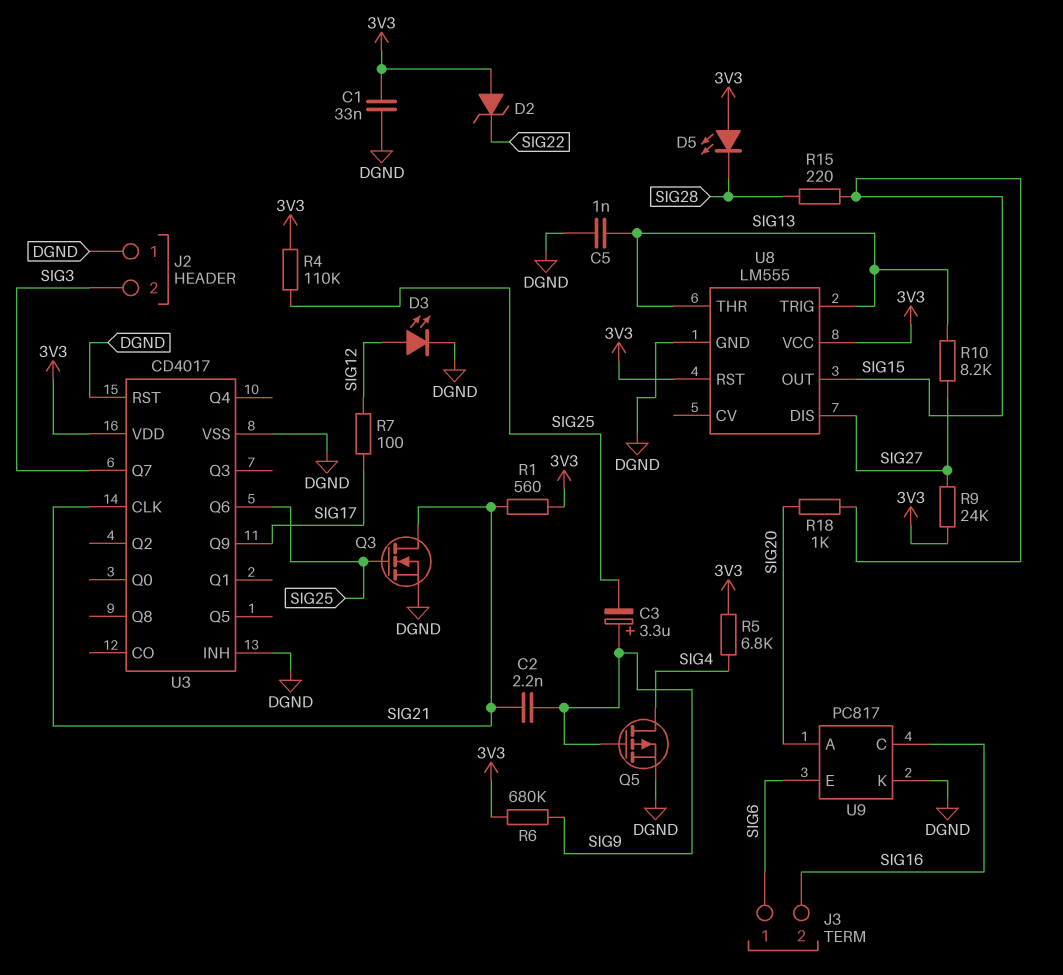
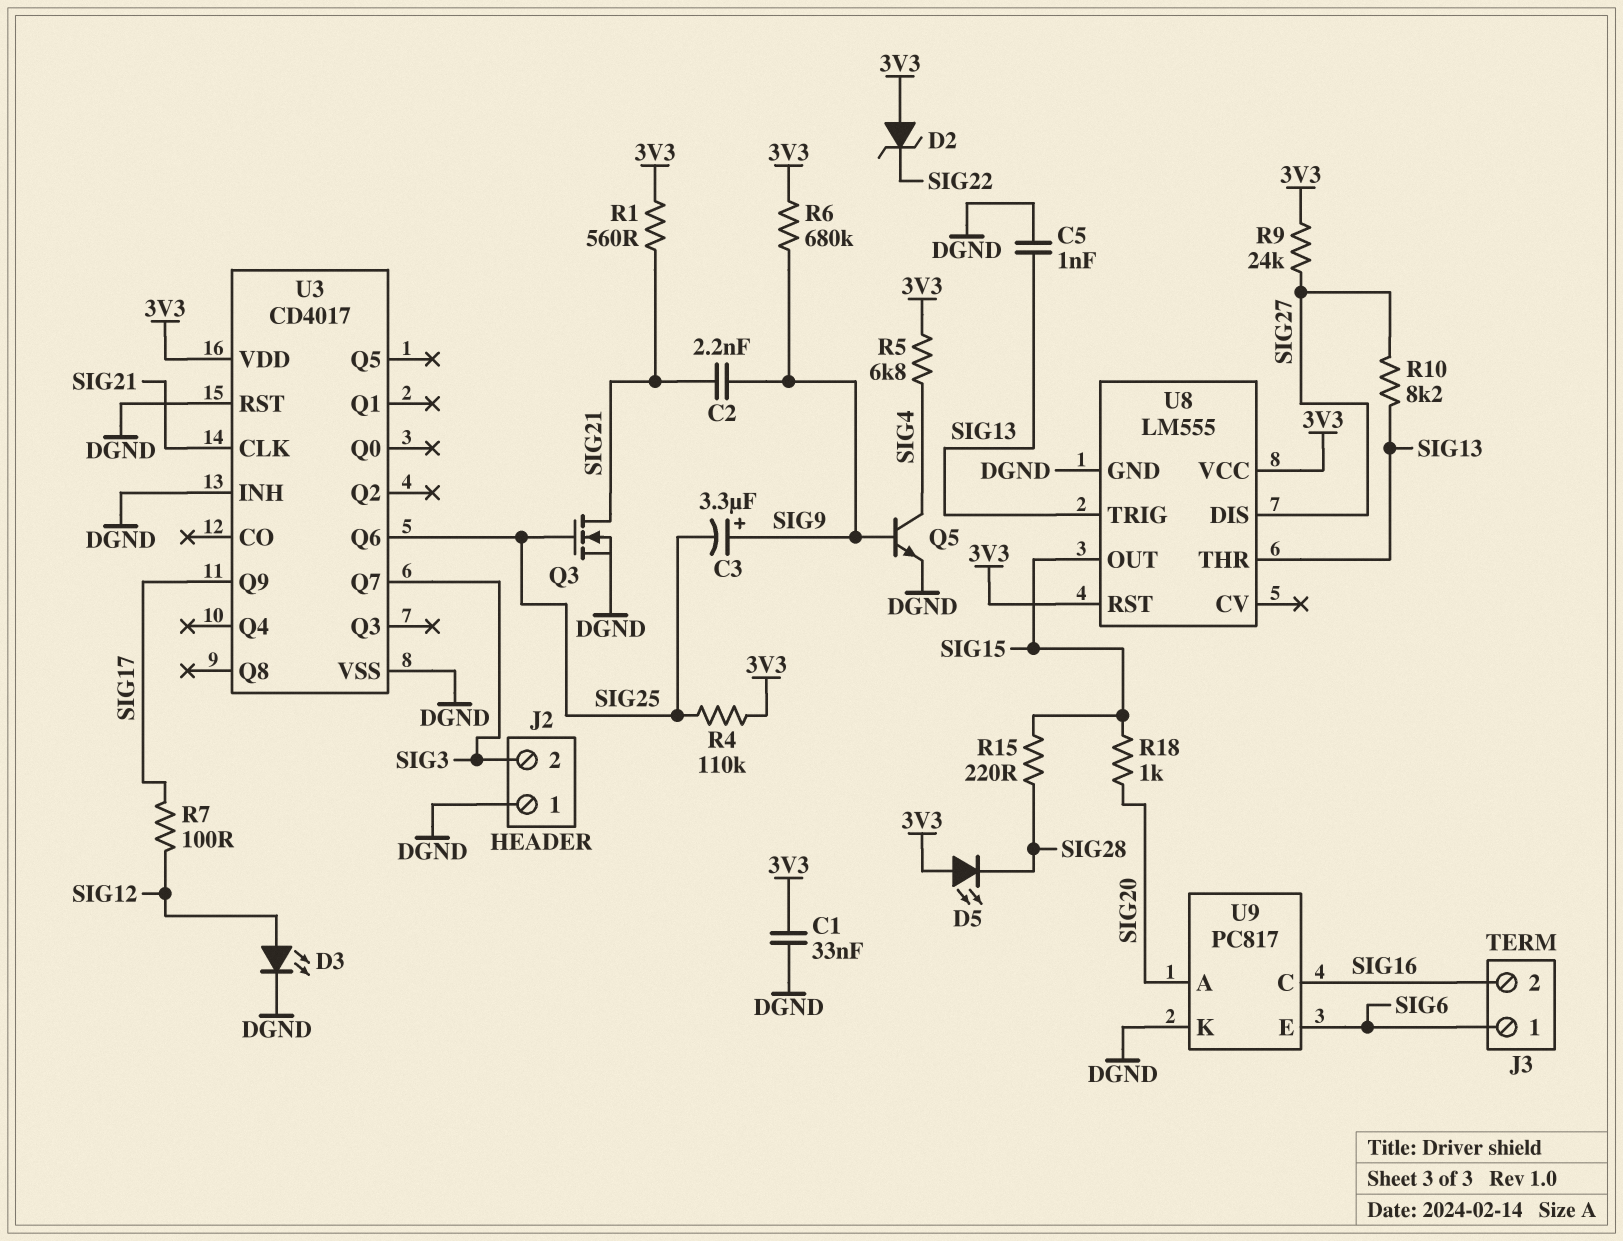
Q5: PMOS (G SIG9, D SIG4, S DGND) -> NPN (B SIG9, C SIG4, E DGND)

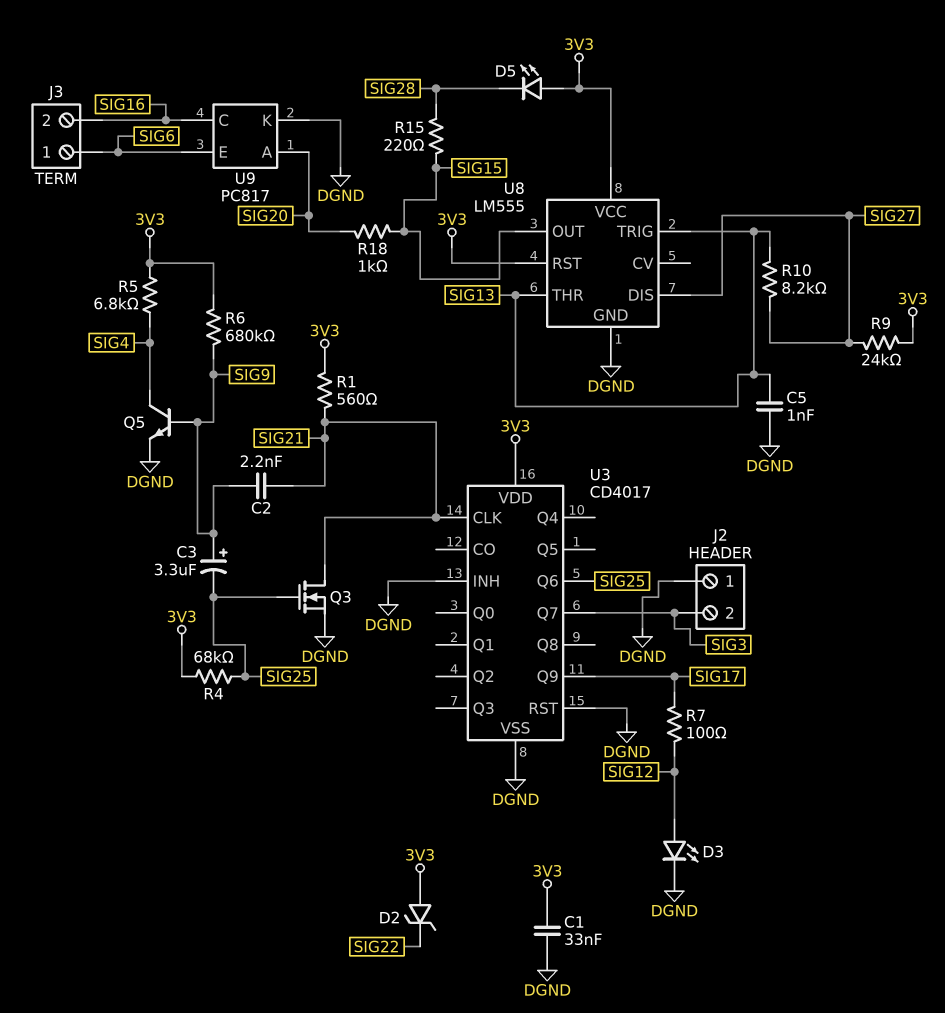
R4: 110k (3V3, SIG25) -> 68k (3V3, SIG25)

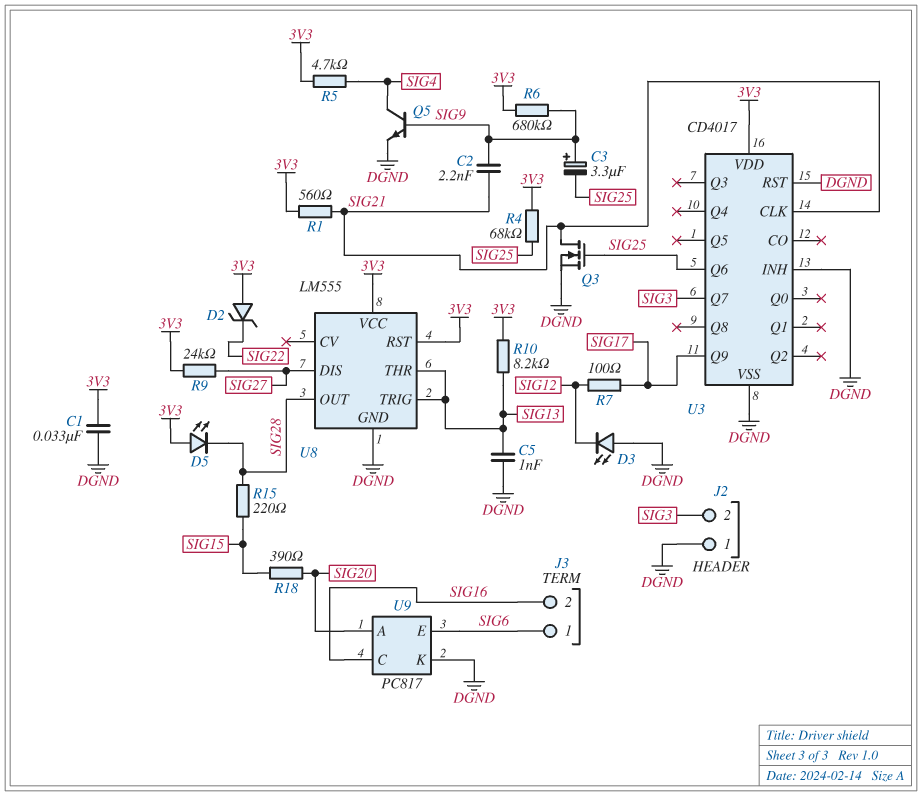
D3: LED (A SIG12, K DGND) -> LED (A DGND, K SIG12)
R5: 6.8k (3V3, SIG4) -> 4.7k (3V3, SIG4)
R10: 8.2k (SIG13, SIG27) -> 8.2k (3V3, SIG13)
R18: 1k (SIG15, SIG20) -> 390 (SIG15, SIG20)
U8 pin OUT: SIG15 -> SIG28

